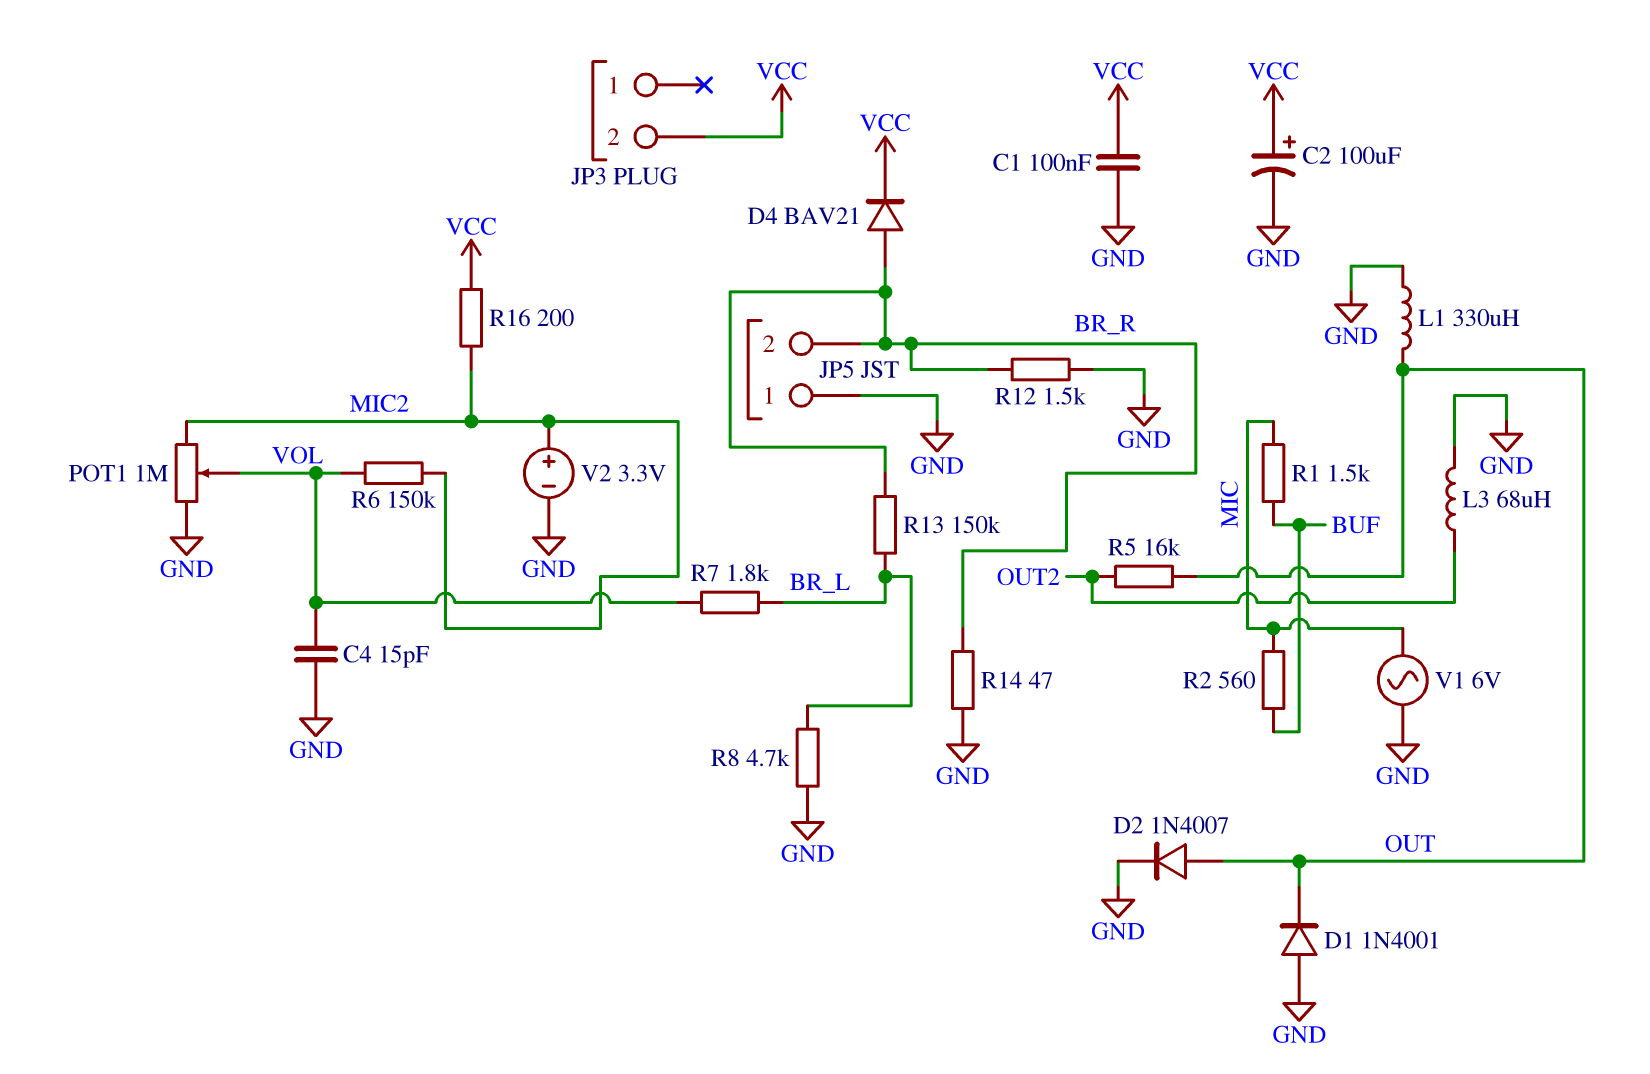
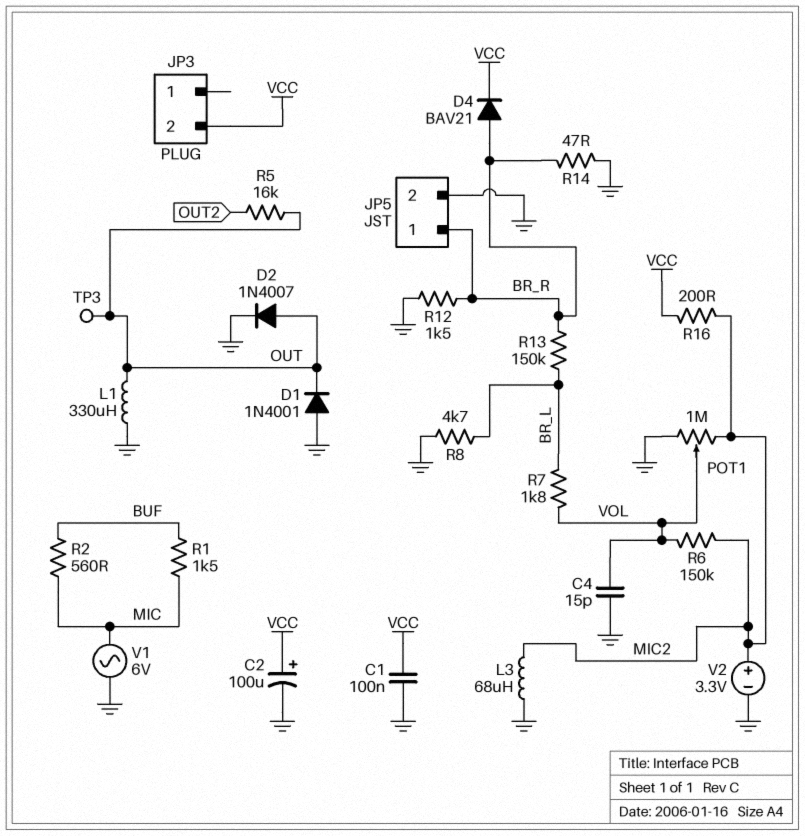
JP5 pin 1: GND -> BR_R
JP5 pin 2: BR_R -> GND
L3: 68uH (GND, OUT2) -> 68uH (GND, MIC2)
TP3: none -> test point (OUT)

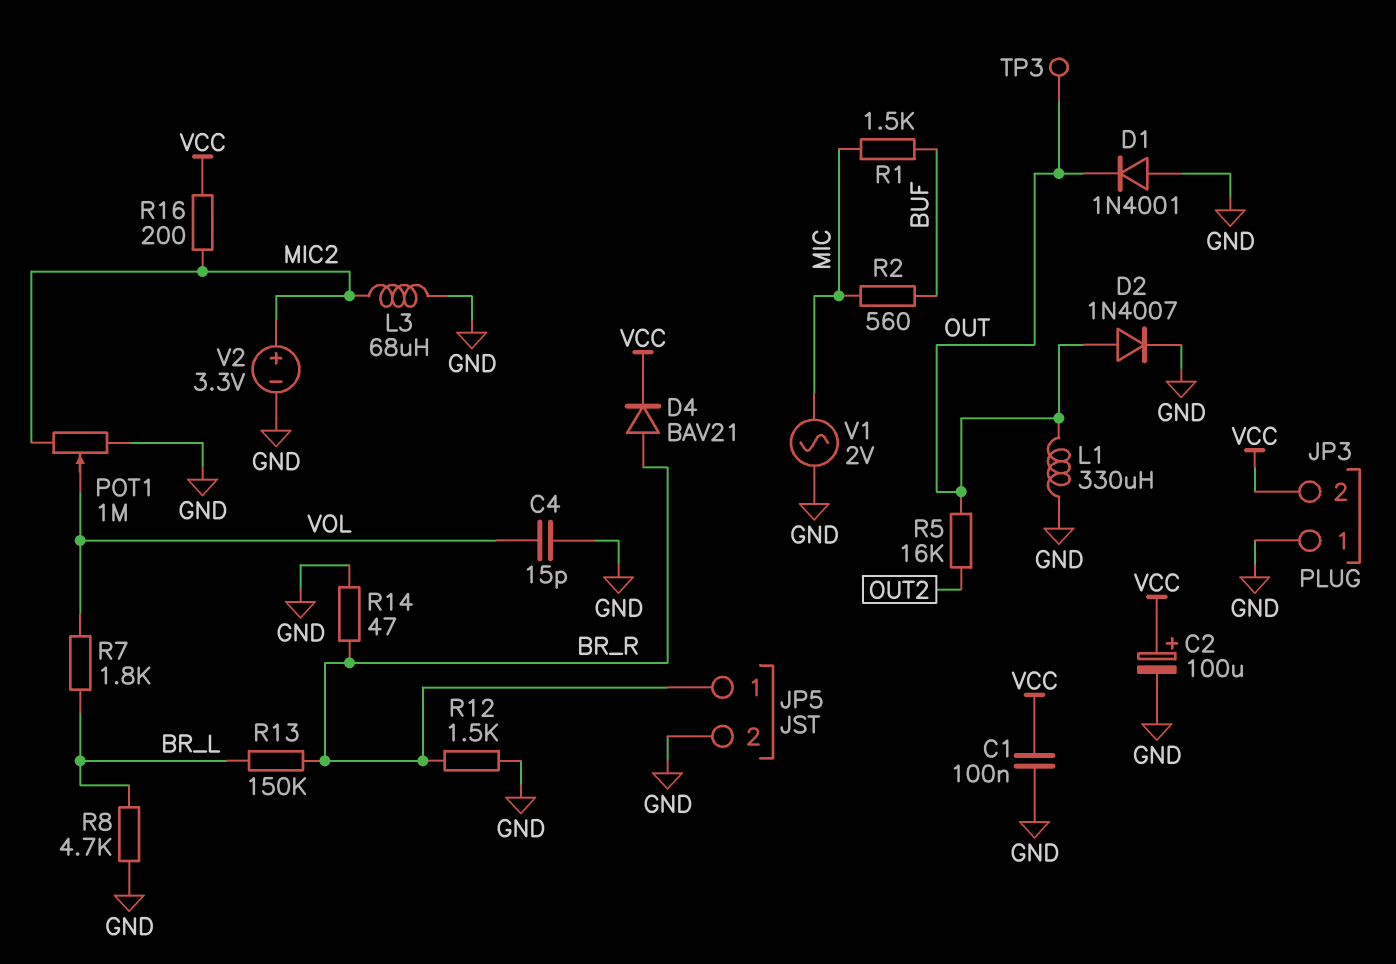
JP3 pin 1: none -> GND
R6: 150k (MIC2, VOL) -> none
V1: AC 6V (GND, MIC) -> AC 2V (GND, MIC)

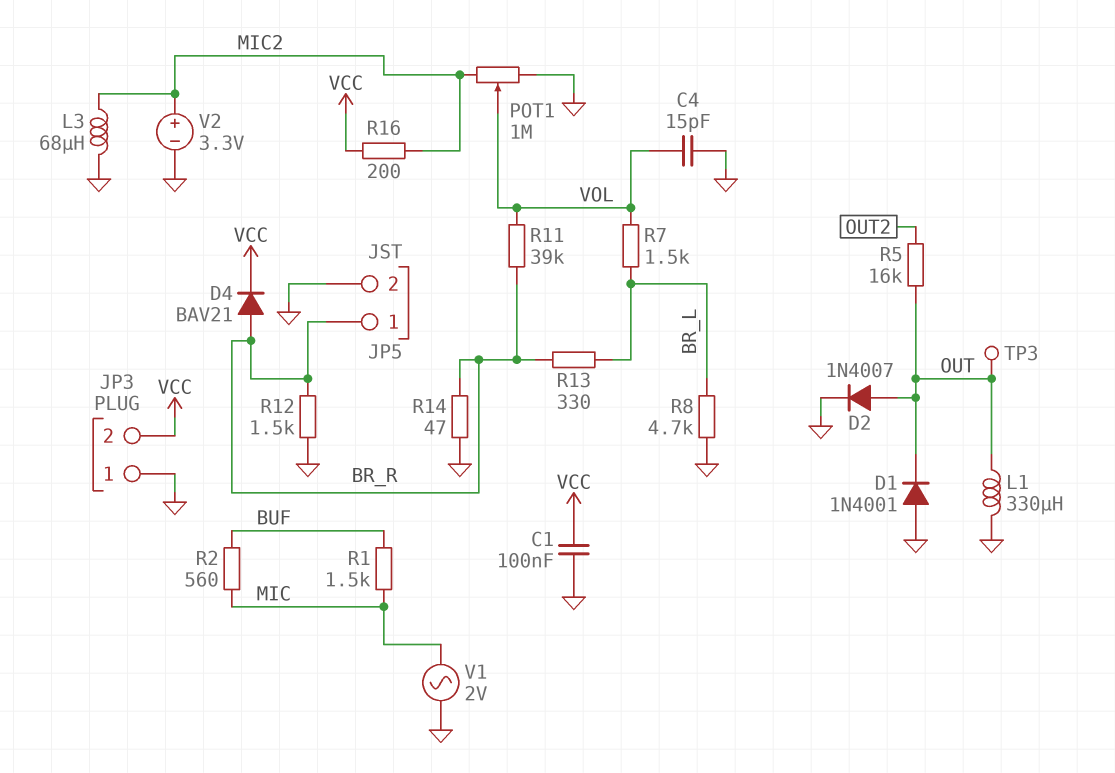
C2: 100uF (plus VCC, minus GND) -> none
R7: 1.8k (BR_L, VOL) -> 1.5k (BR_L, VOL)
R11: none -> 39k (BR_R, VOL)
R13: 150k (BR_L, BR_R) -> 330 (BR_L, BR_R)

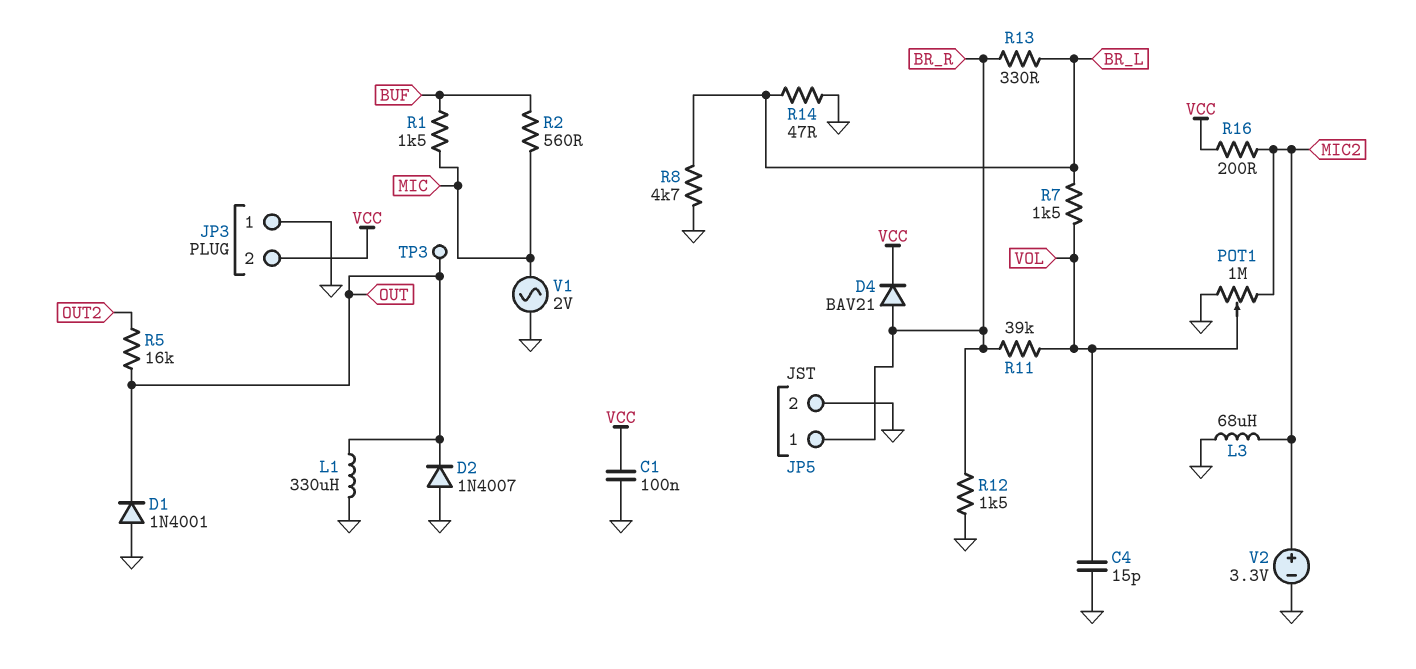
D2: diode 1N4007 (A OUT, K GND) -> diode 1N4007 (A GND, K OUT)
R14: 47 (BR_R, GND) -> 47 (BR_L, GND)

